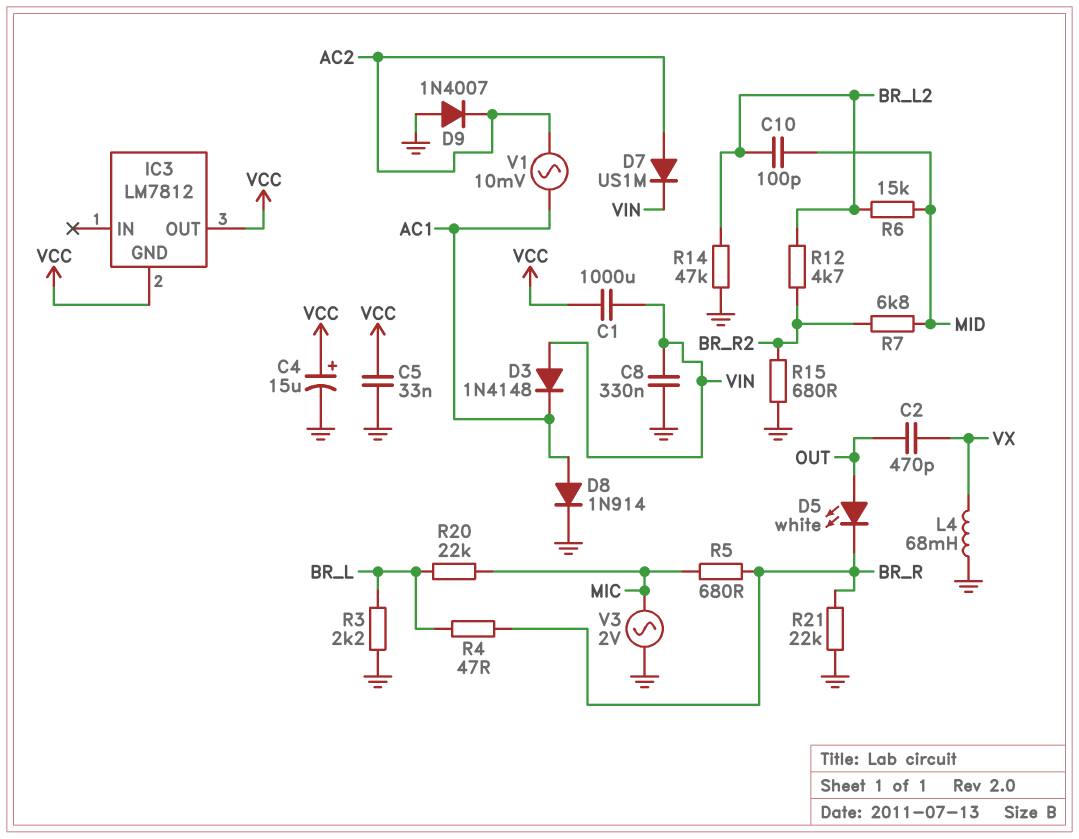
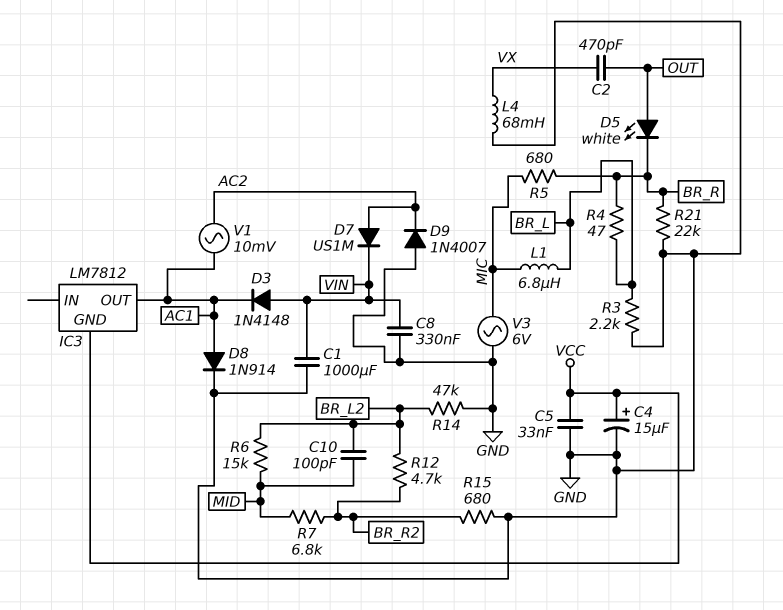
C1: 1000uF (VCC, VIN) -> 1000uF (GND, VIN)
IC3 pin OUT: VCC -> AC1
L1: none -> 6.8uH (BR_L, MIC)
R20: 22k (BR_L, MIC) -> none
V3: AC 2V (GND, MIC) -> AC 6V (GND, MIC)

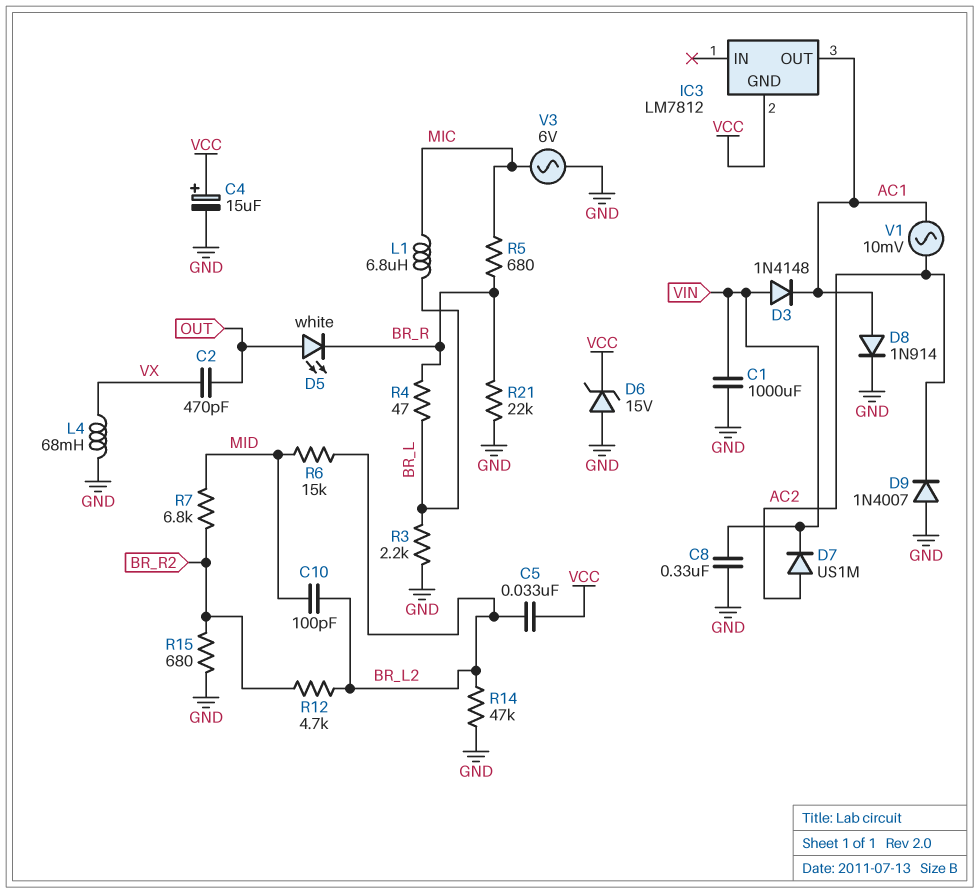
C5: 33nF (GND, VCC) -> 33nF (BR_L2, VCC)
D6: none -> zener 15V (A GND, K VCC)

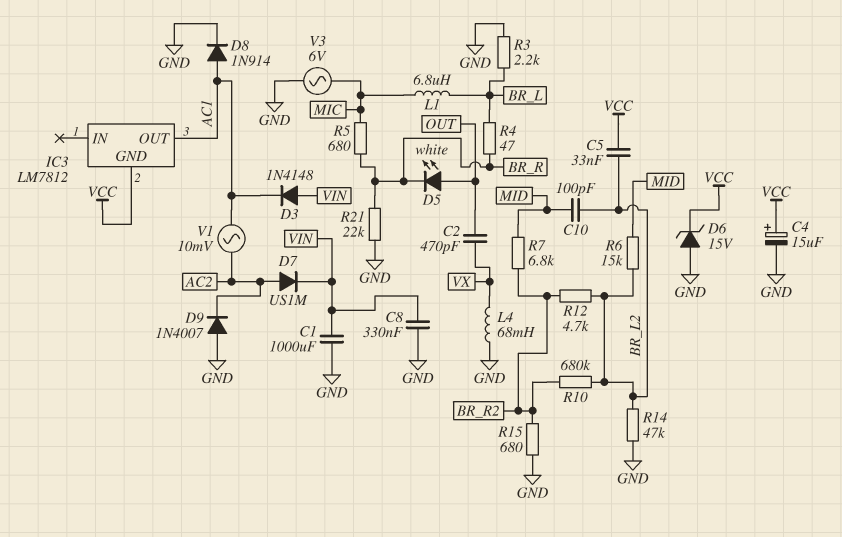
R10: none -> 680k (BR_L2, BR_R2)

